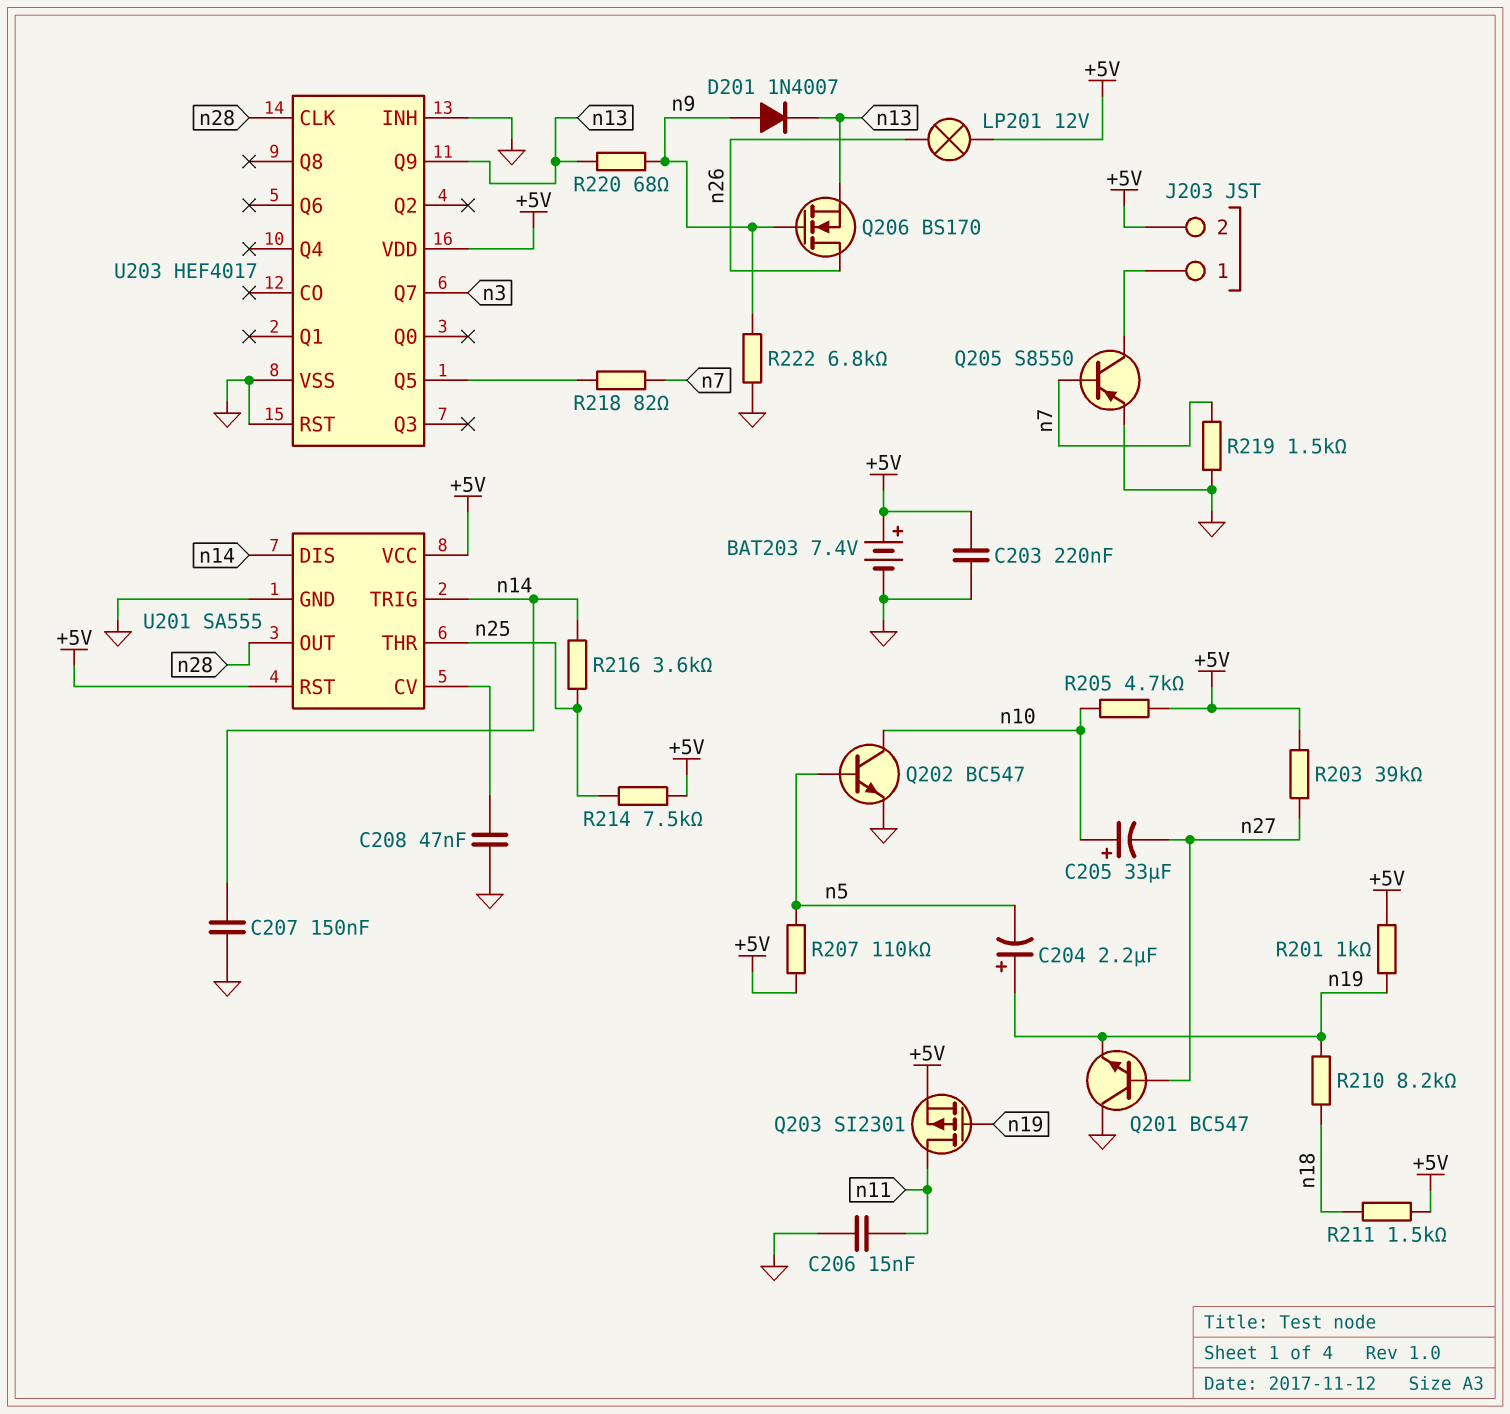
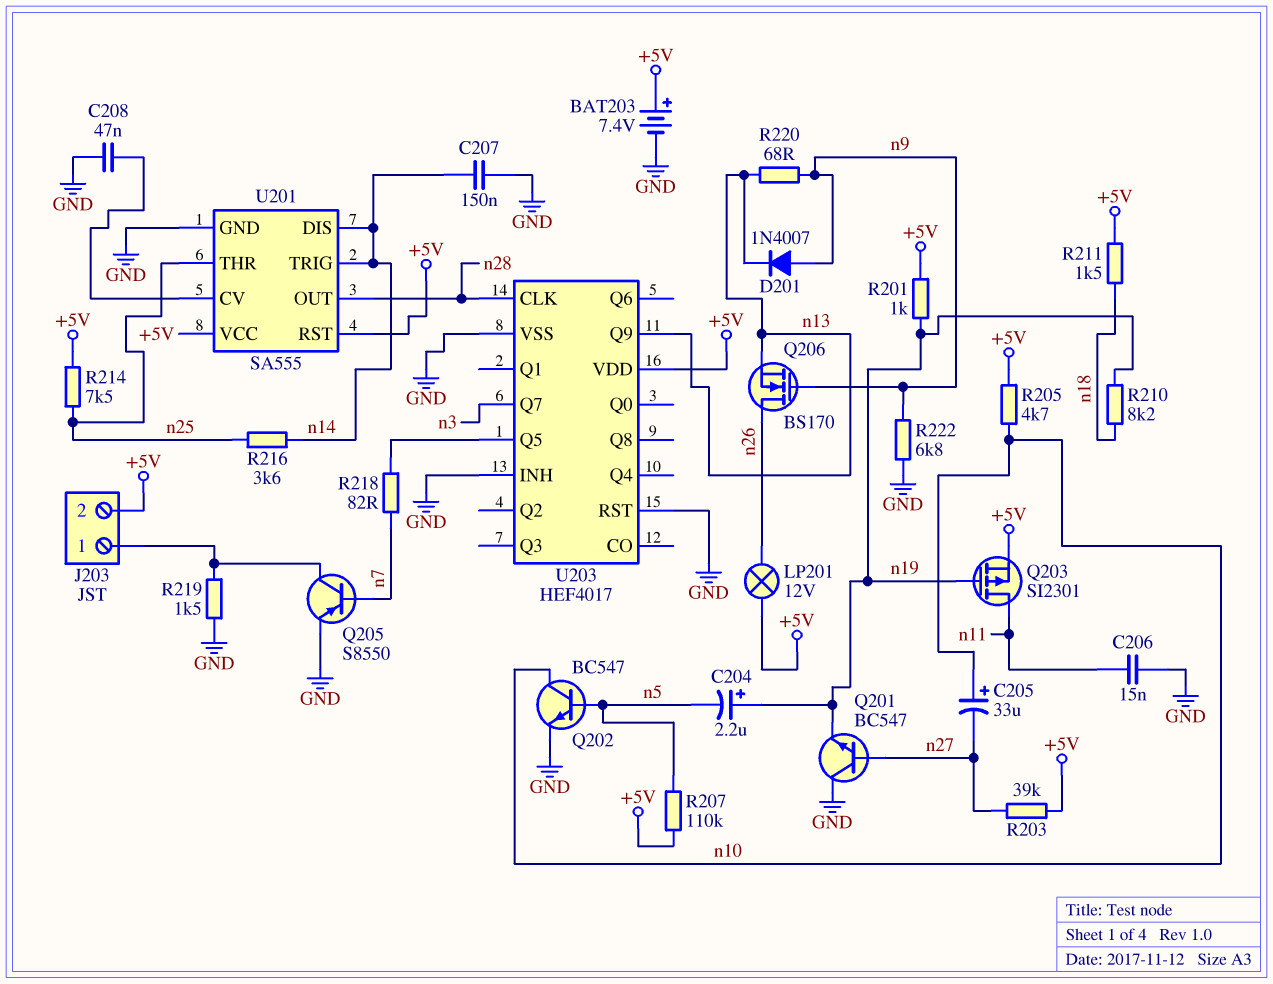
C203: 220nF (+5V, GND) -> none
R219: 1.5k (GND, n7) -> 1.5k (GND, J203/1)

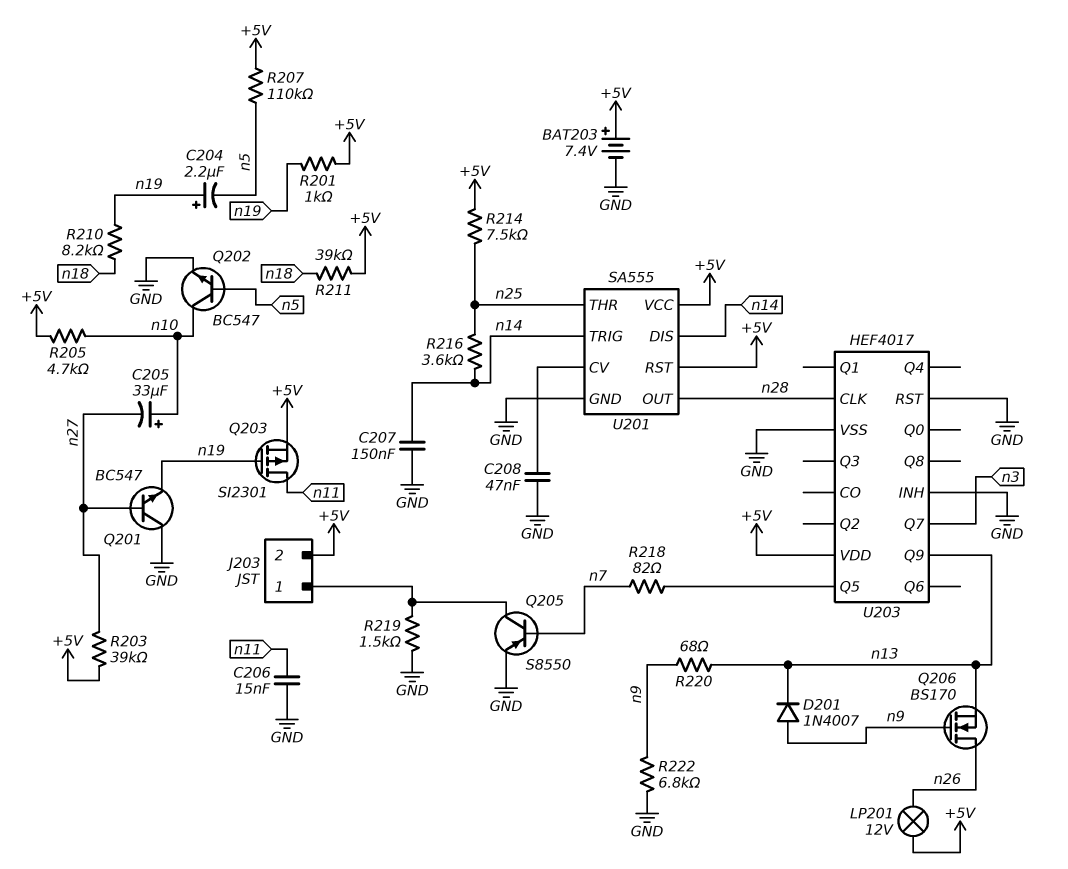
R211: 1.5k (+5V, n18) -> 39k (+5V, n18)

